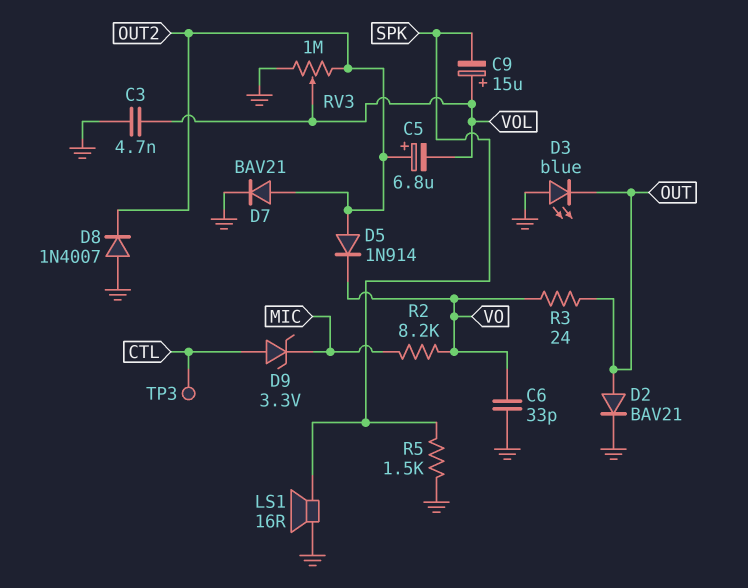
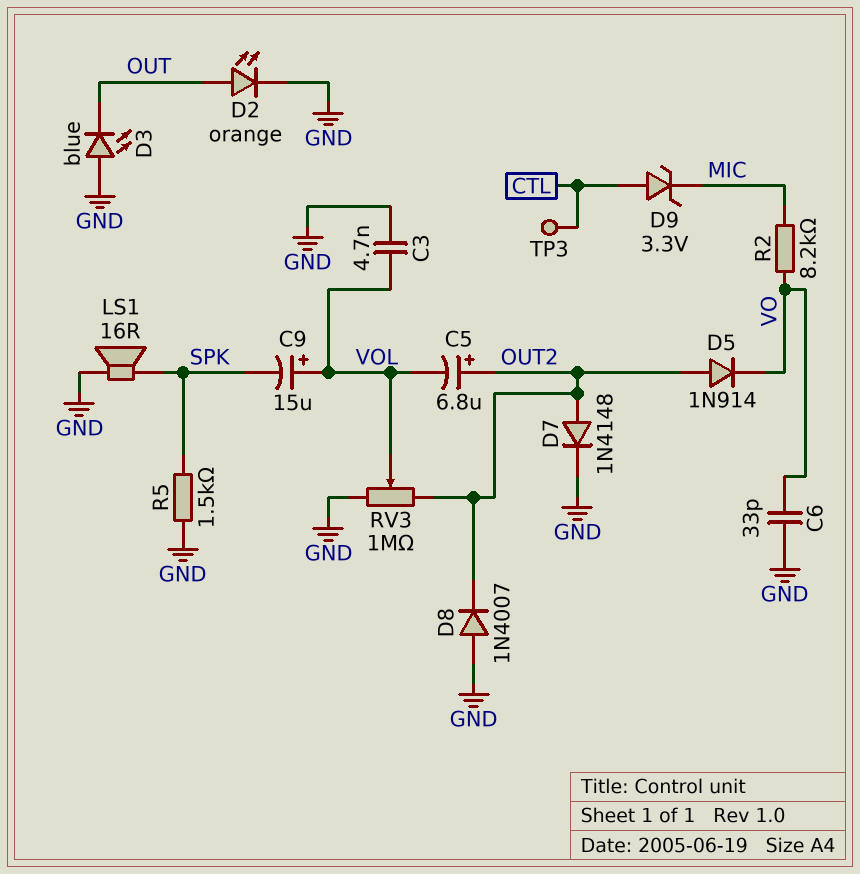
D2: diode BAV21 (A OUT, K GND) -> LED orange (A OUT, K GND)
D7: diode BAV21 (A OUT2, K GND) -> diode 1N4148 (A OUT2, K GND)
R3: 24 (OUT, VO) -> none

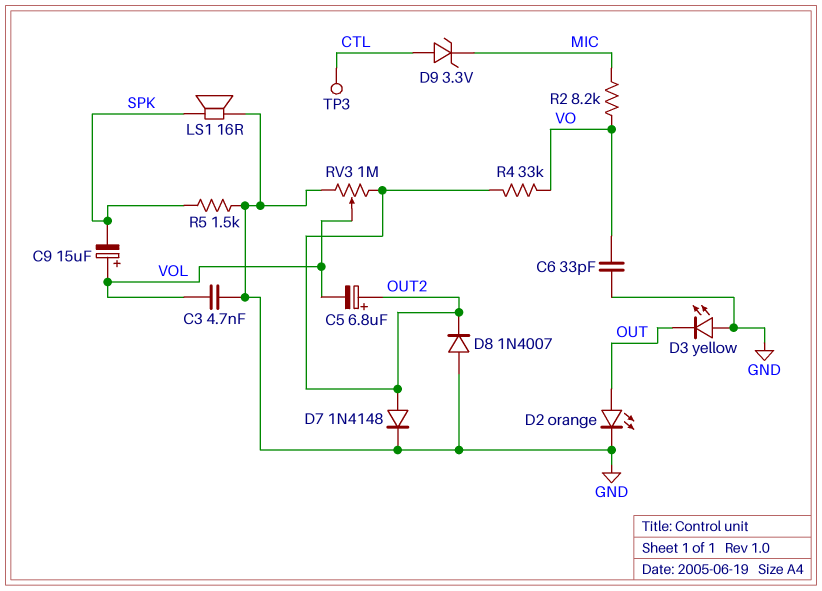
D3: LED blue (A GND, K OUT) -> LED yellow (A GND, K OUT)
D5: diode 1N914 (A OUT2, K VO) -> none
R4: none -> 33k (OUT2, VO)

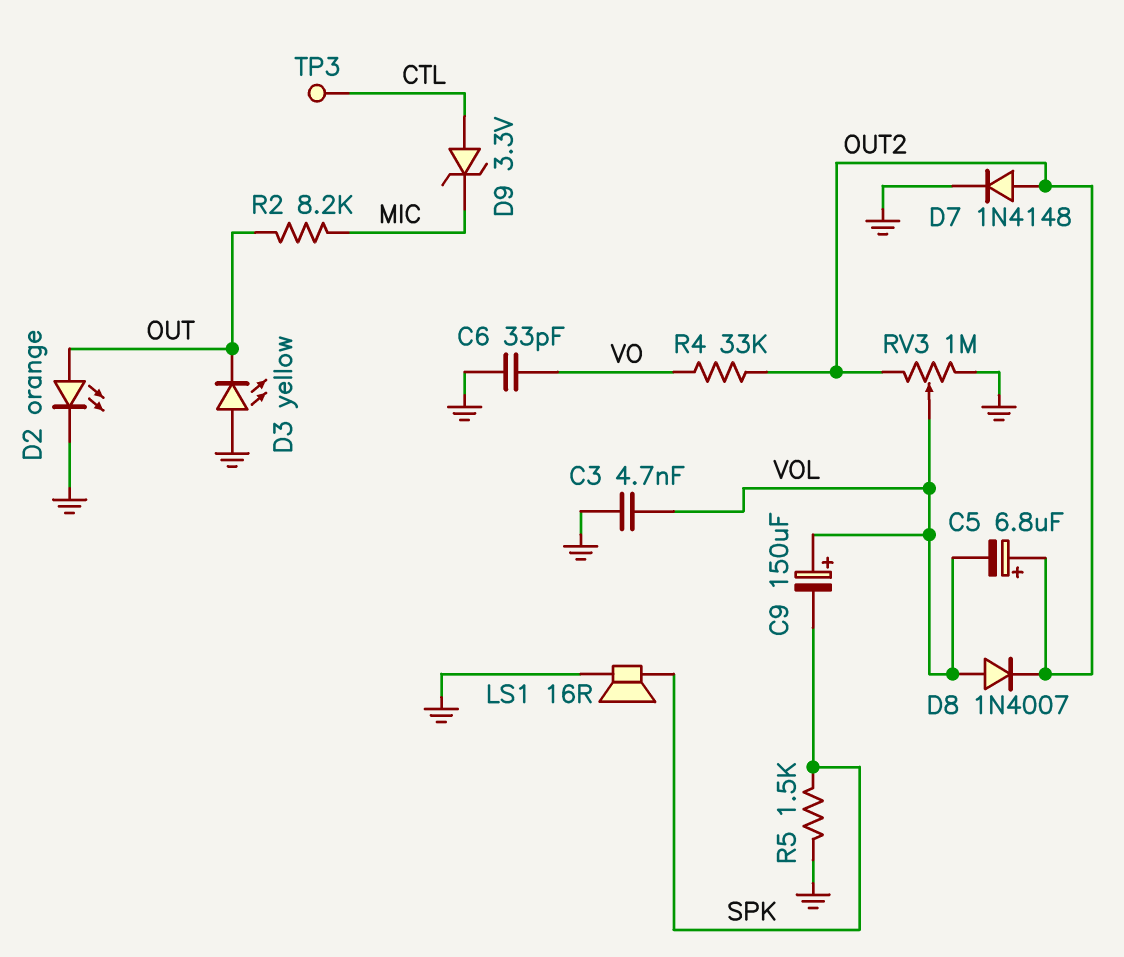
C9: 15uF (plus VOL, minus SPK) -> 150uF (plus VOL, minus SPK)
D8: diode 1N4007 (A GND, K OUT2) -> diode 1N4007 (A VOL, K OUT2)
R2: 8.2k (MIC, VO) -> 8.2k (MIC, OUT)

